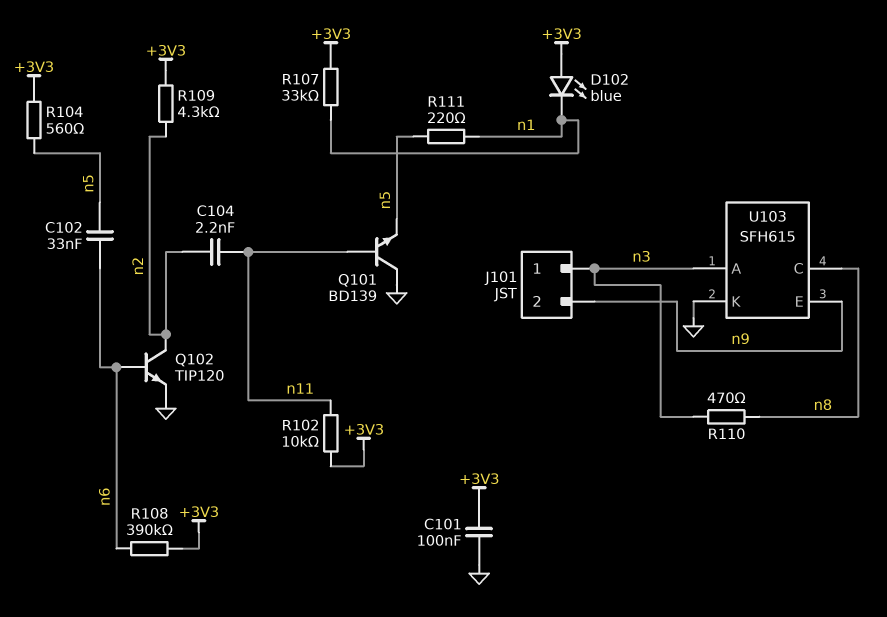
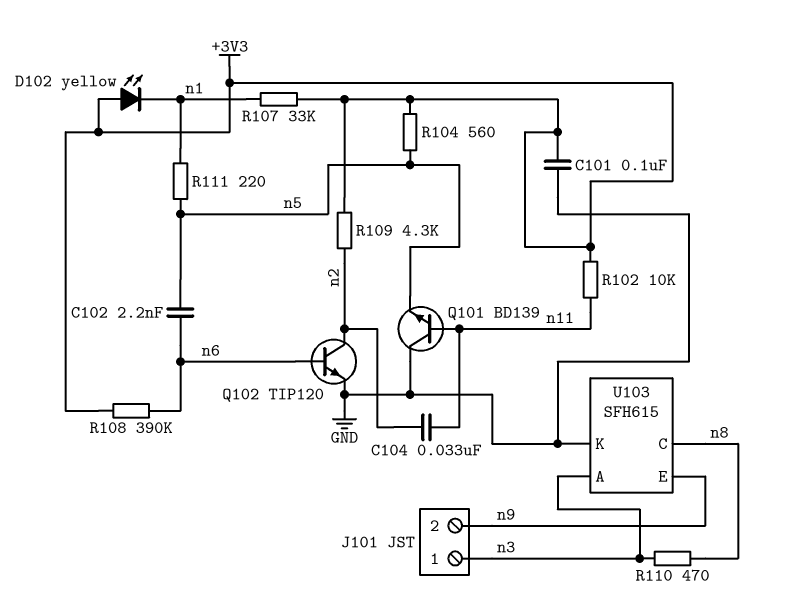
C102: 33nF (n5, n6) -> 2.2nF (n5, n6)
C104: 2.2nF (n2, n11) -> 33nF (n2, n11)
D102: LED blue (A +3V3, K n1) -> LED yellow (A +3V3, K n1)

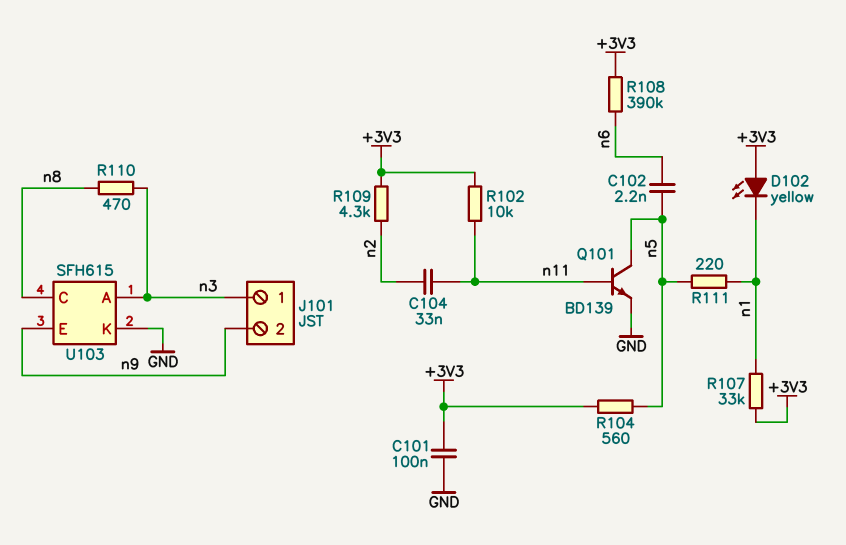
Q101: NPN BD139 (B n11, C GND, E n5) -> NPN BD139 (B n11, C n5, E GND)
Q102: NPN TIP120 (B n6, C n2, E GND) -> none

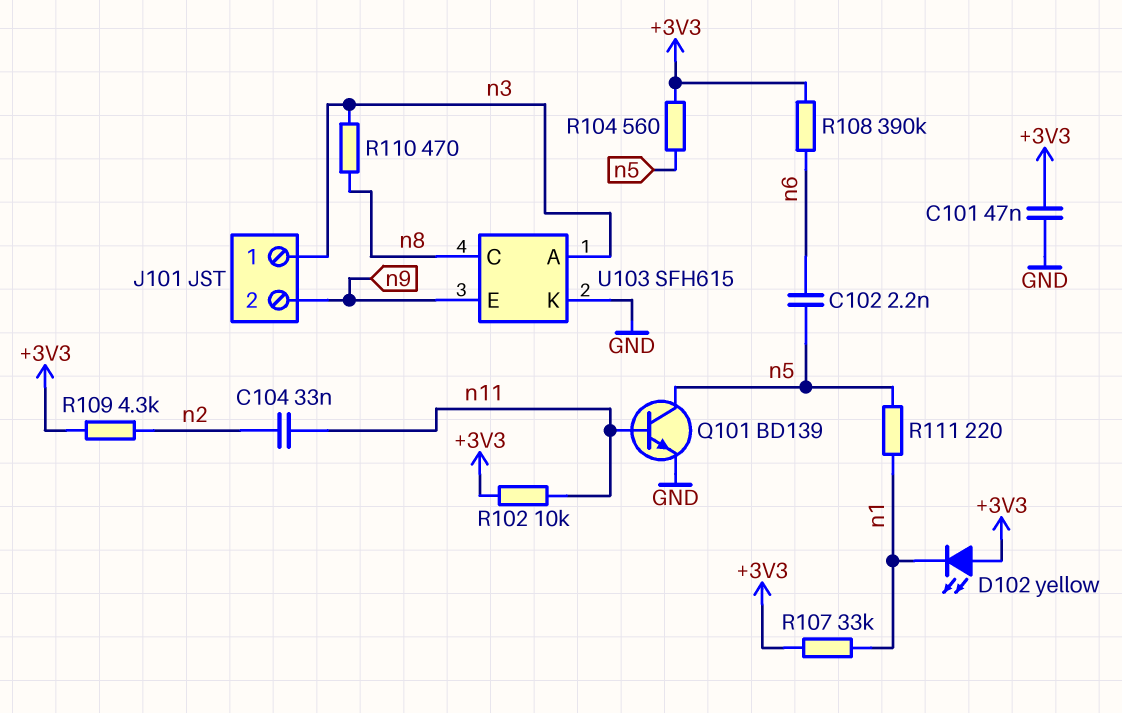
C101: 100nF (+3V3, GND) -> 47nF (+3V3, GND)

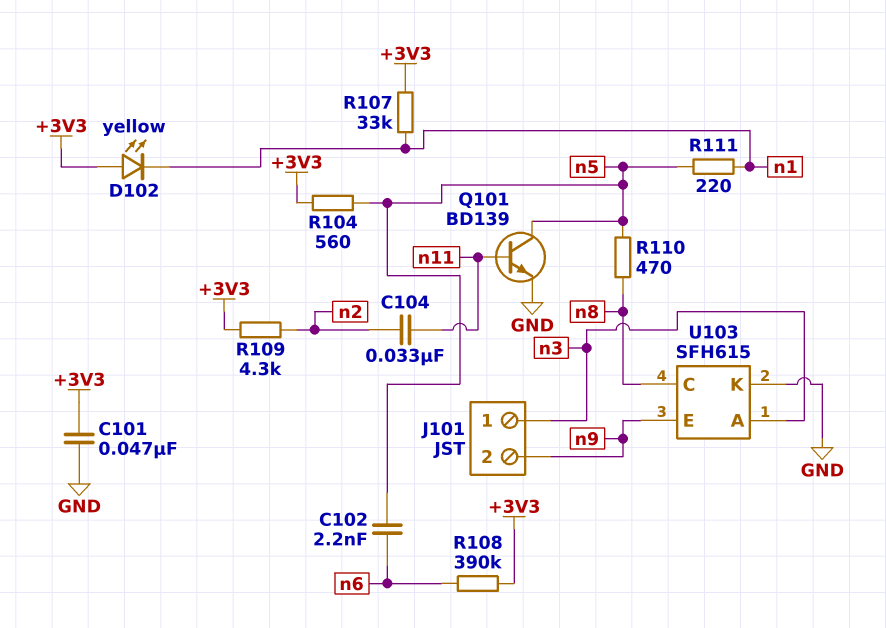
R102: 10k (+3V3, n11) -> none
R110: 470 (n3, n8) -> 470 (n5, n8)

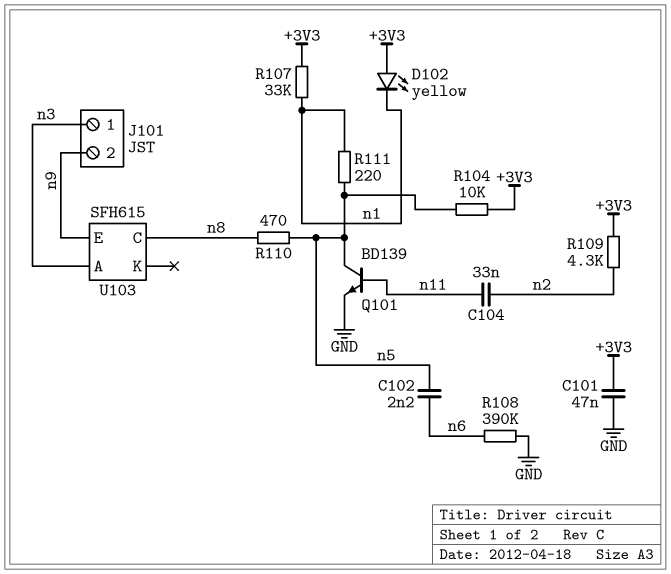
R104: 560 (+3V3, n5) -> 10k (+3V3, n5)
R108: 390k (+3V3, n6) -> 390k (GND, n6)
U103 pin K: GND -> none

